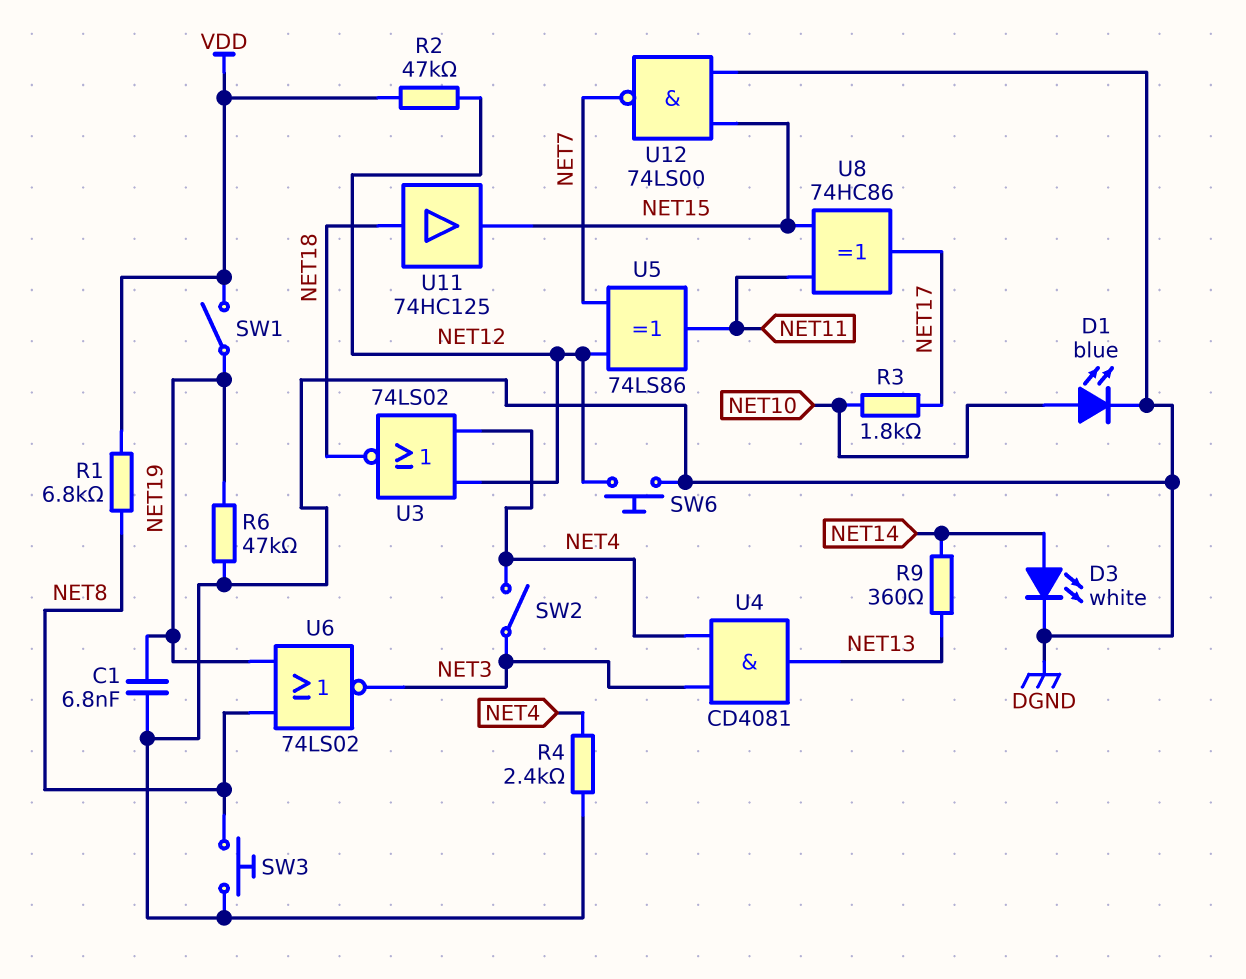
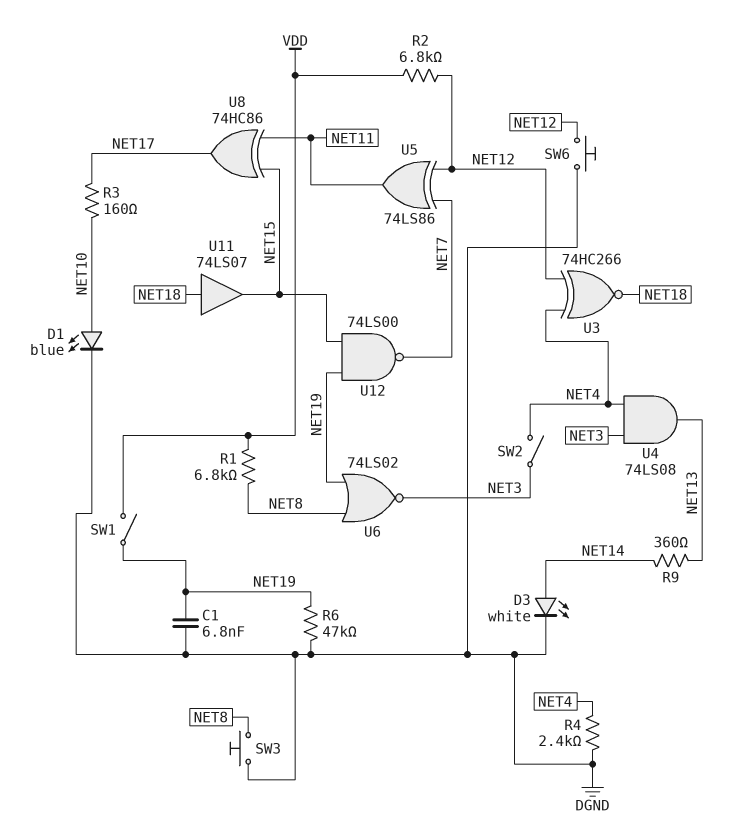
R2: 47k (NET12, VDD) -> 6.8k (NET12, VDD)
R3: 1.8k (NET10, NET17) -> 160 (NET10, NET17)
U3: NOR 74LS02 (in NET4, in NET12, out NET18) -> XNOR 74HC266 (in NET4, in NET12, out NET18)
U4: AND CD4081 (in NET3, in NET4, out NET13) -> AND 74LS08 (in NET3, in NET4, out NET13)
U11: buffer 74HC125 (in NET18, out NET15) -> buffer 74LS07 (in NET18, out NET15)
U12: NAND 74LS00 (in DGND, in NET15, out NET7) -> NAND 74LS00 (in NET15, in NET19, out NET7)

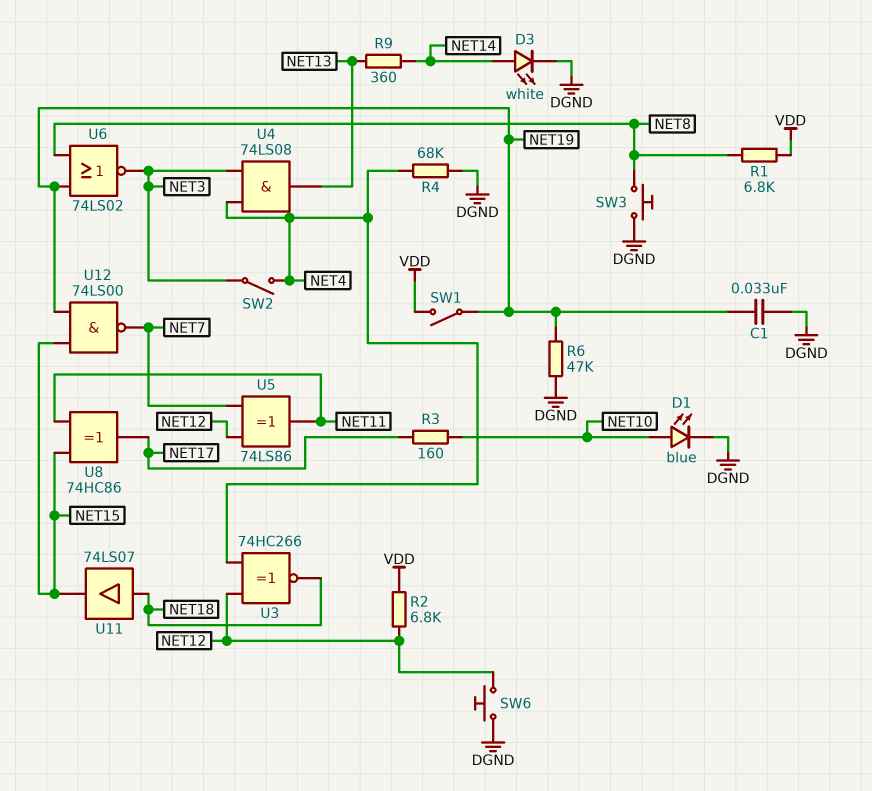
C1: 6.8nF (DGND, NET19) -> 33nF (DGND, NET19)
R4: 2.4k (DGND, NET4) -> 68k (DGND, NET4)

